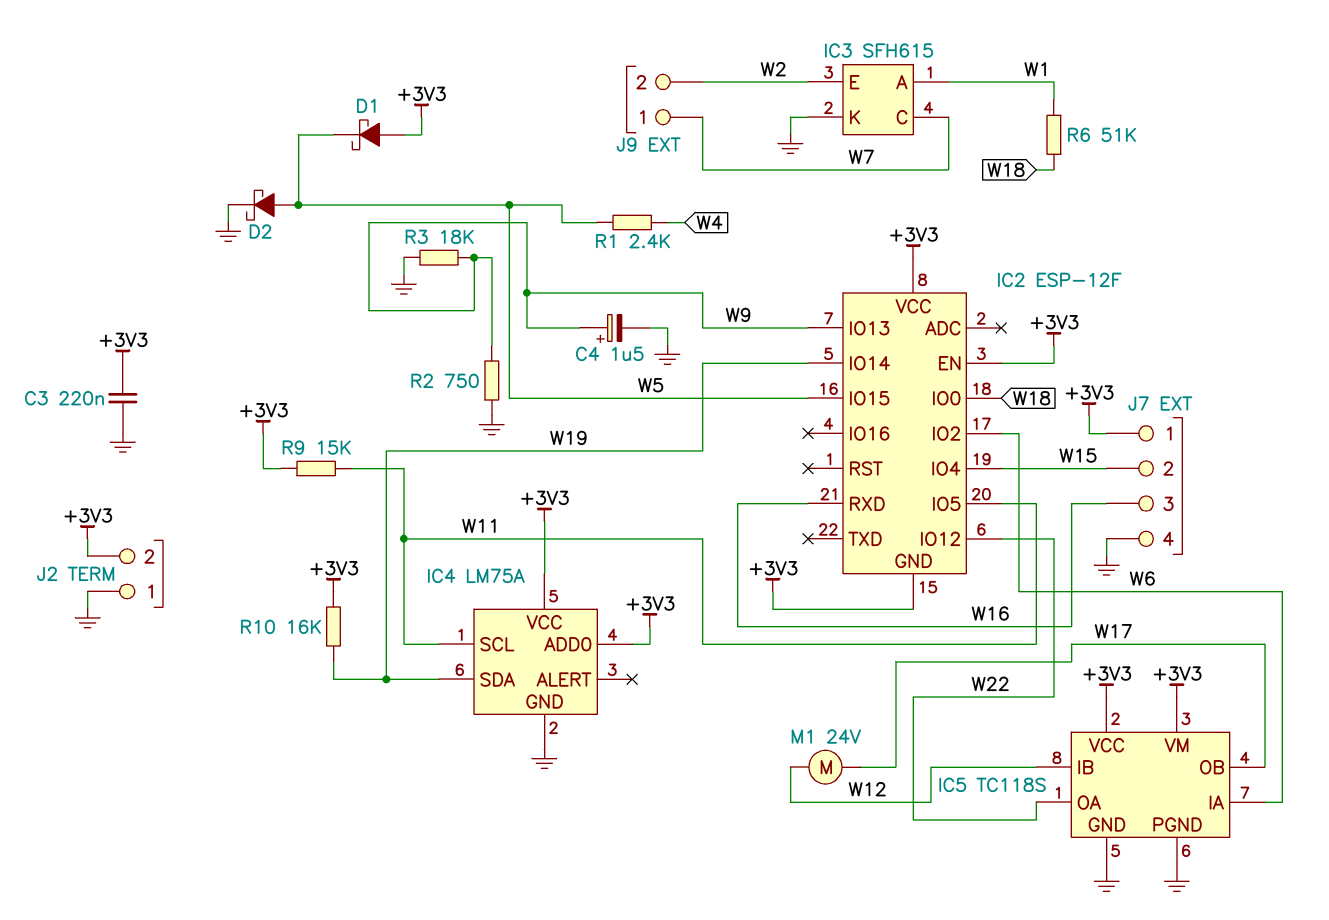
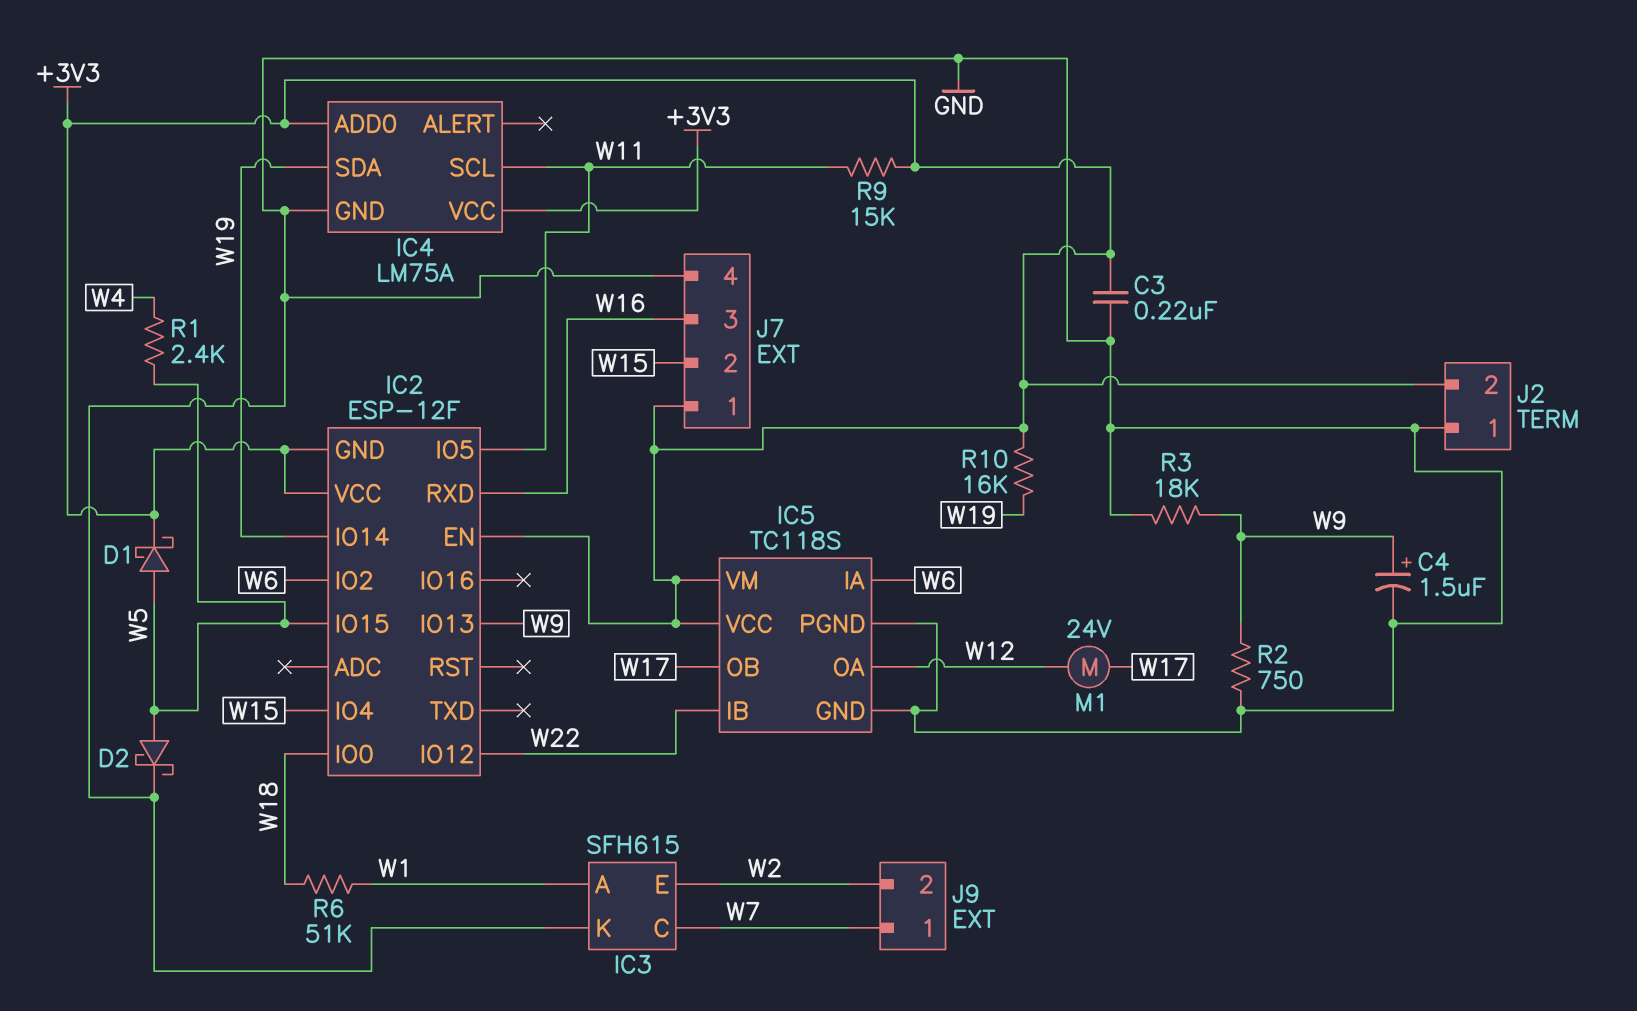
D1: schottky (A +3V3, K W5) -> schottky (A W5, K +3V3)
IC5 pin IB: W12 -> W22
IC5 pin OA: W22 -> W12

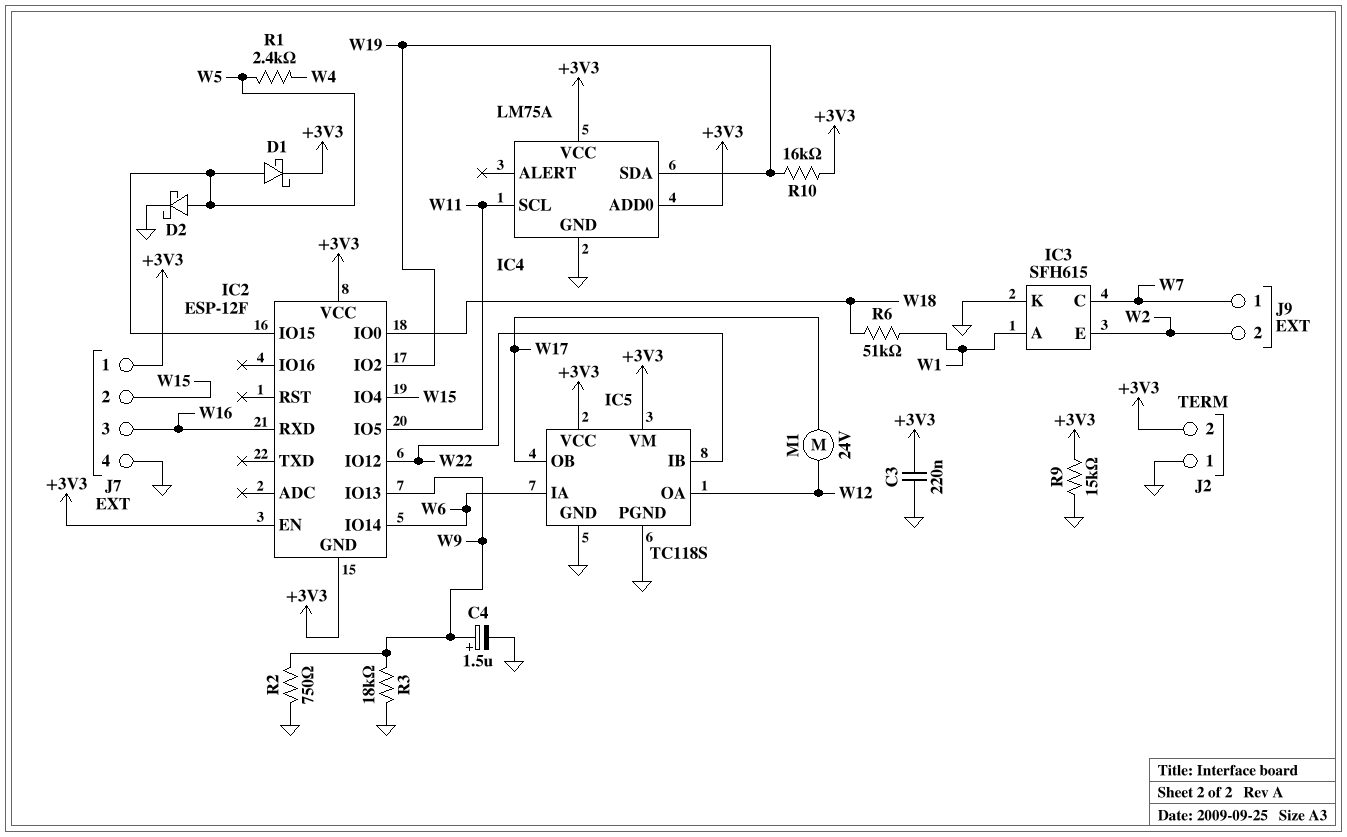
IC2 pin IO2: W6 -> W19
IC2 pin IO14: W19 -> W6
R9: 15k (+3V3, W11) -> 15k (+3V3, GND)

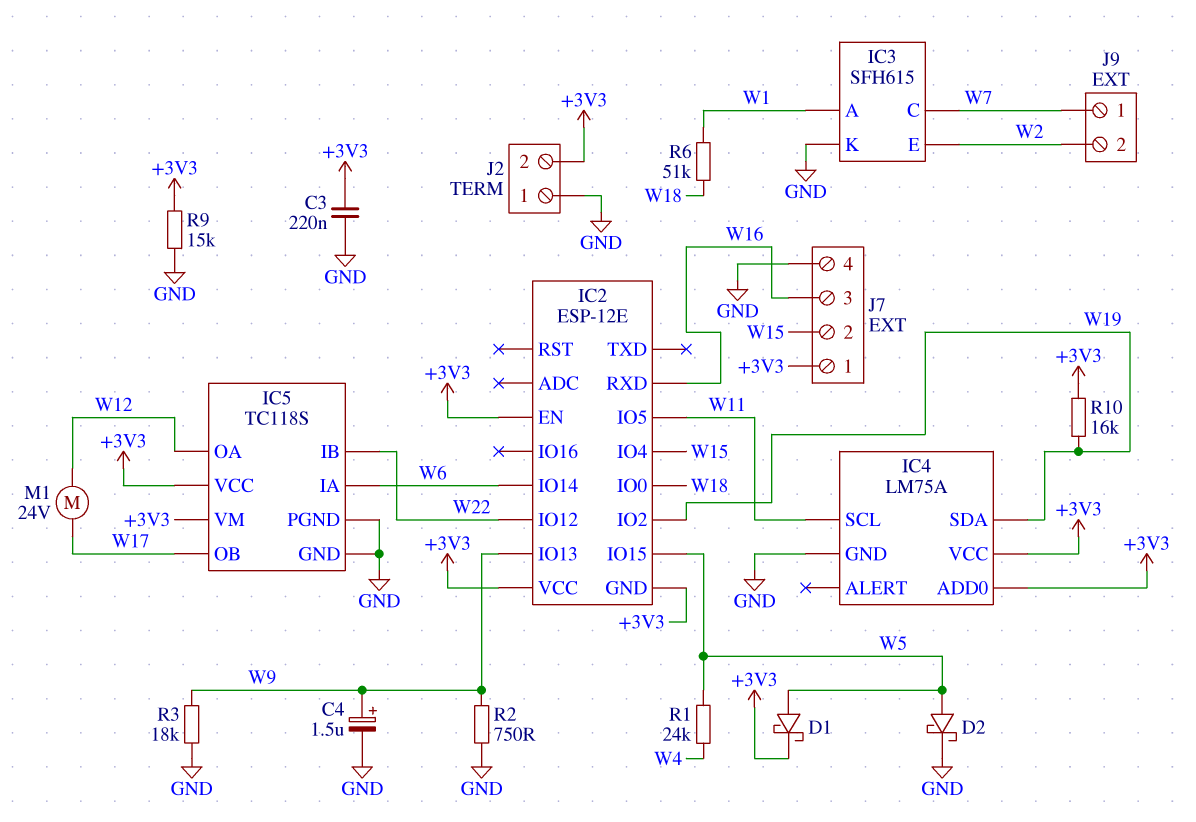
IC2: ESP-12F -> ESP-12E
R1: 2.4k (W4, W5) -> 24k (W4, W5)

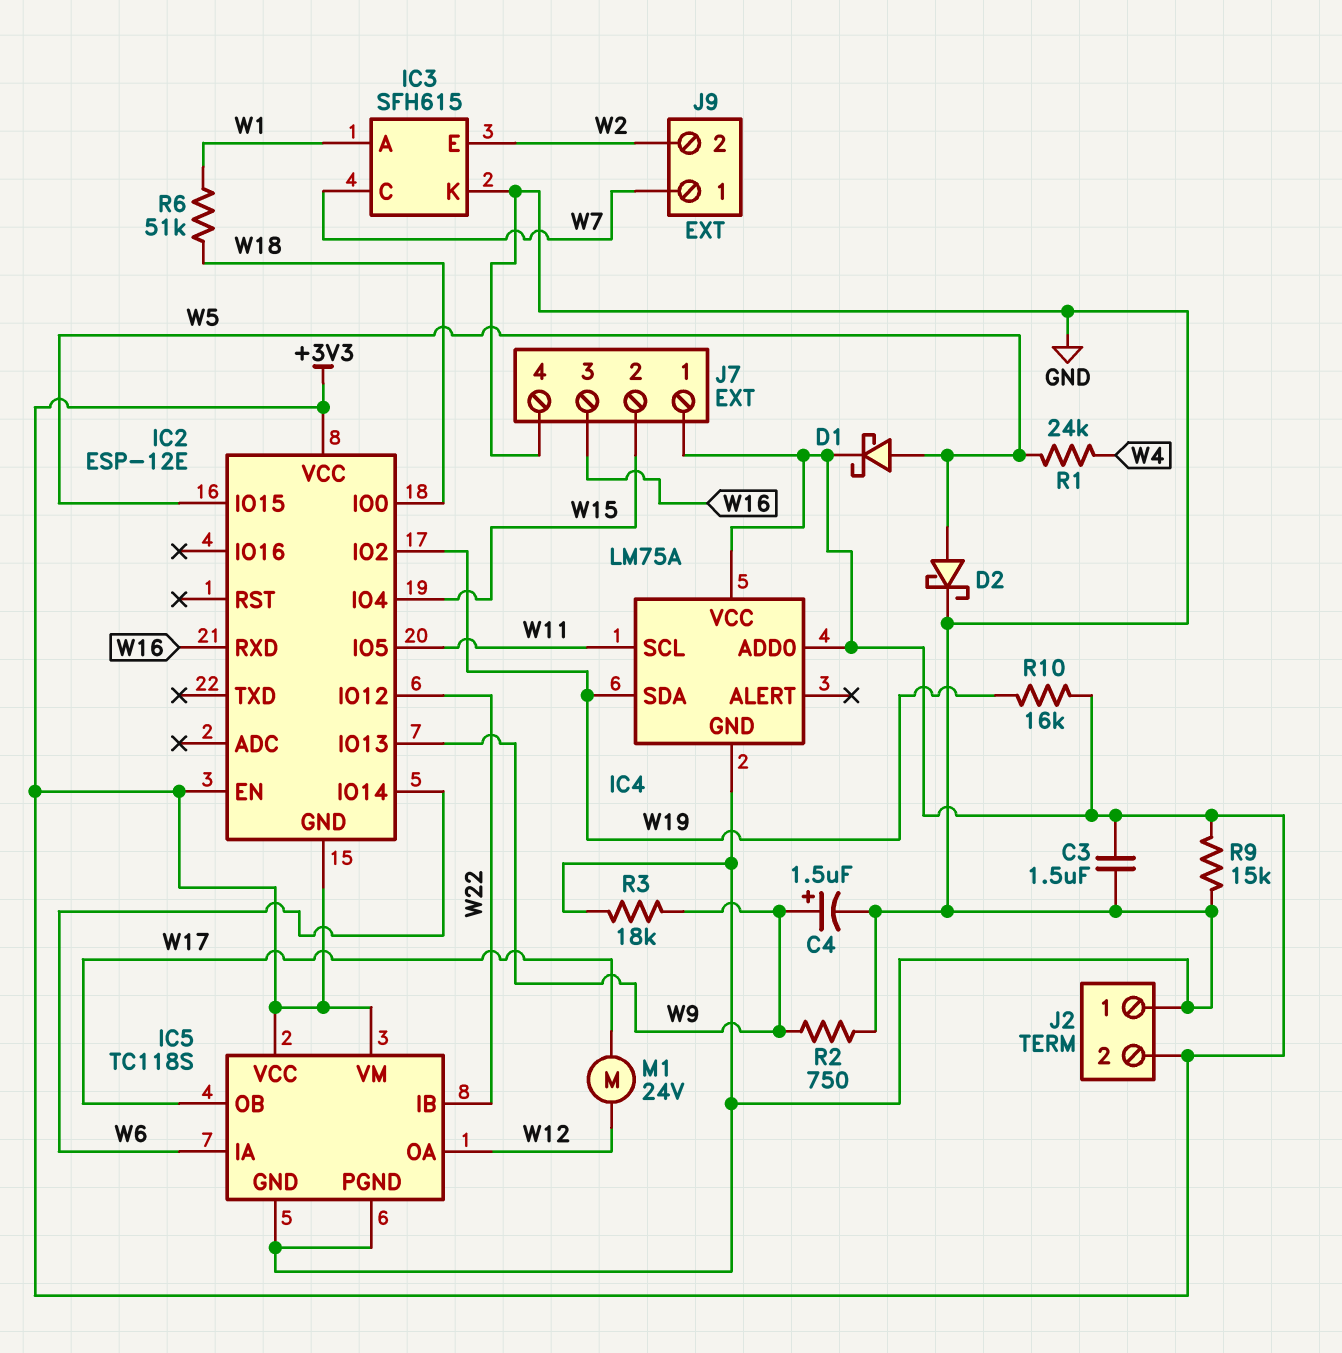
C3: 220nF (+3V3, GND) -> 1.5uF (+3V3, GND)

